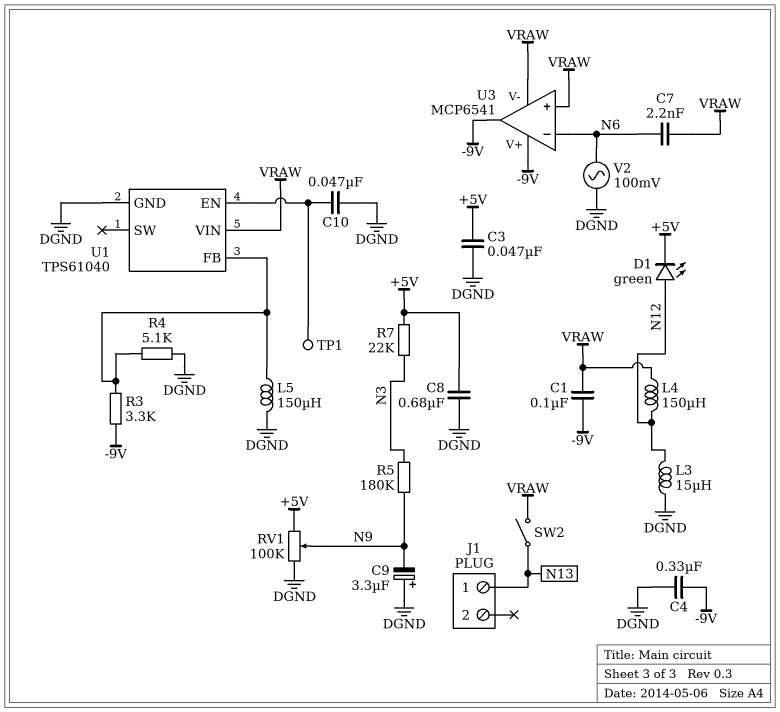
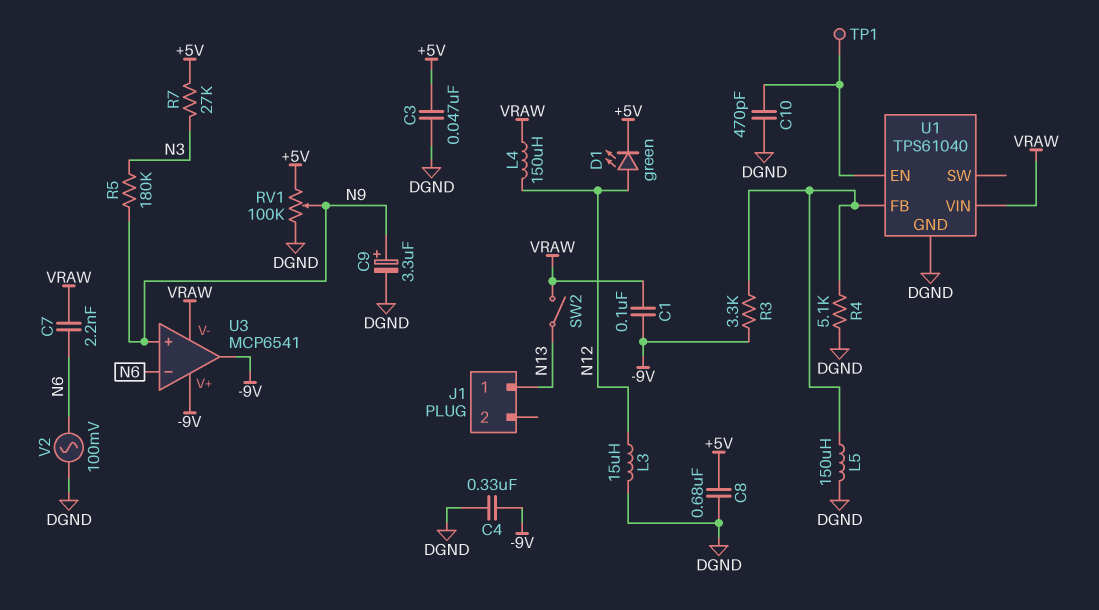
C9: 3.3uF (plus DGND, minus N9) -> 3.3uF (plus N9, minus DGND)
C10: 47nF (DGND, U1/EN) -> 470pF (DGND, U1/EN)
R7: 22k (+5V, N3) -> 27k (+5V, N3)
U3 pin in+: VRAW -> N9

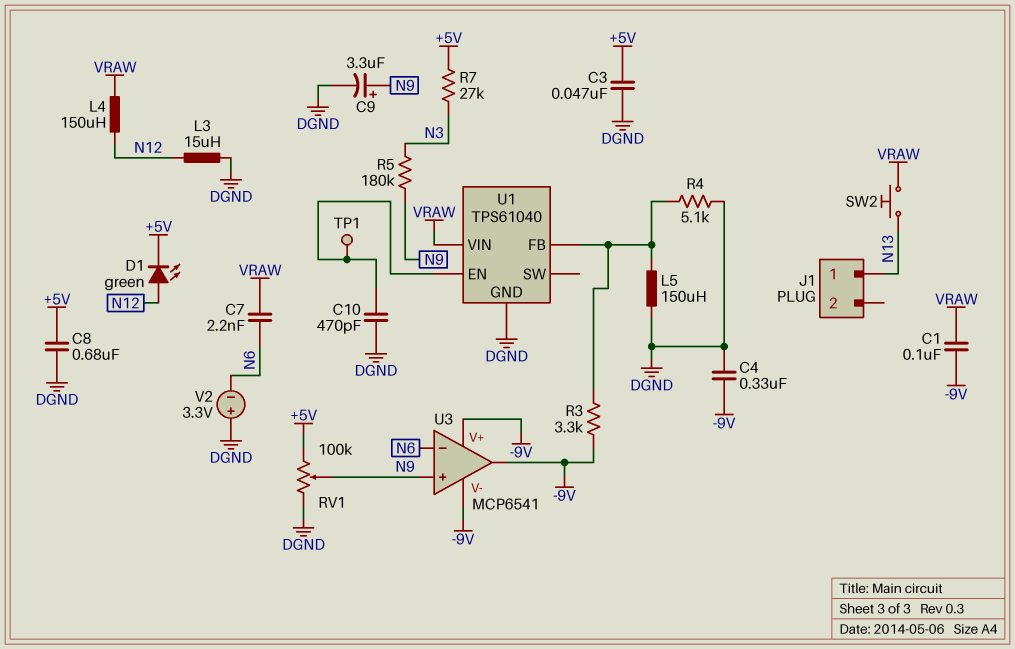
SW2: switch (N13, VRAW) -> button (N13, VRAW)
U3 pin V-: VRAW -> -9V
V2: AC 100mV (DGND, N6) -> 3.3V (plus DGND, minus N6)

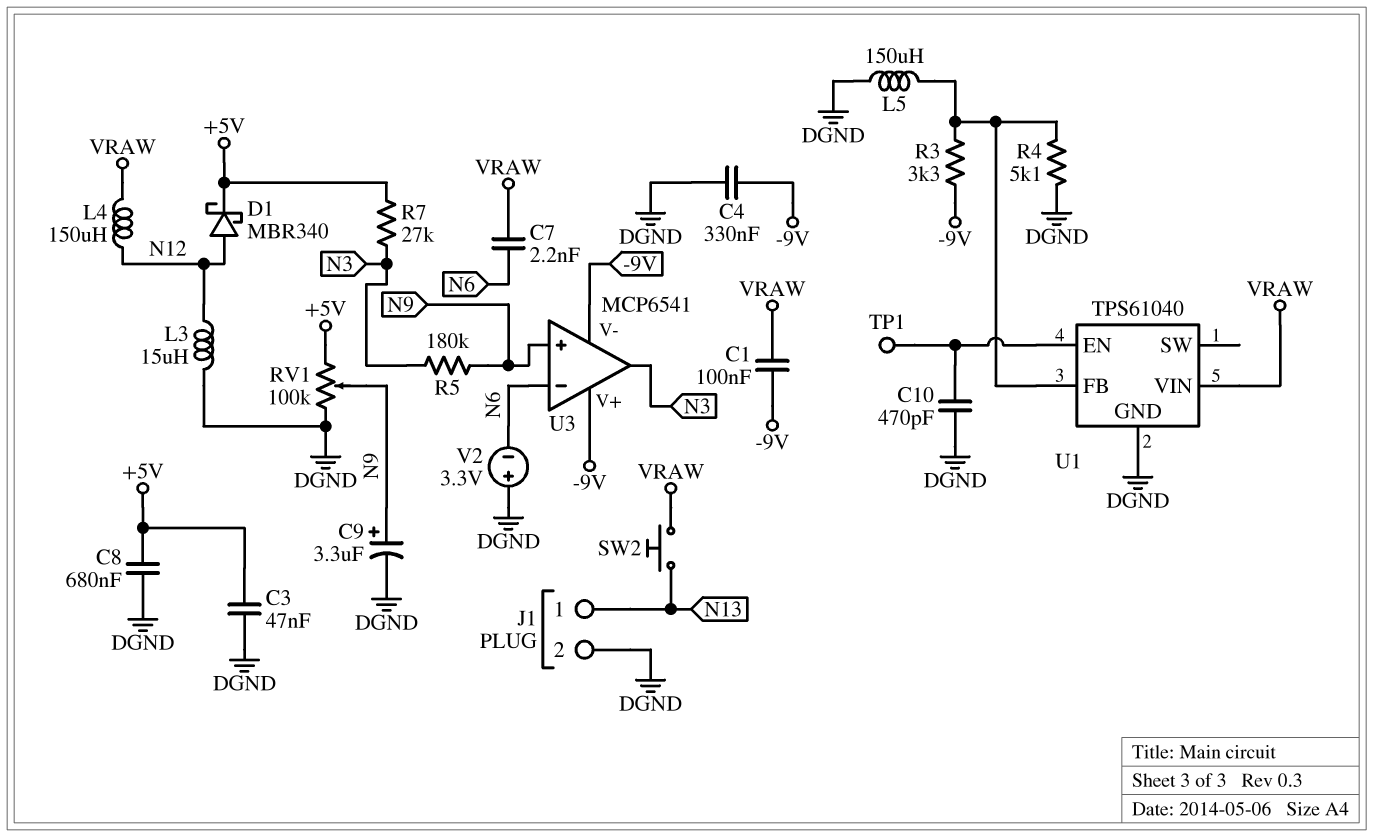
D1: LED green (A N12, K +5V) -> schottky MBR340 (A N12, K +5V)
J1 pin 2: none -> DGND
U3 pin out: -9V -> N3

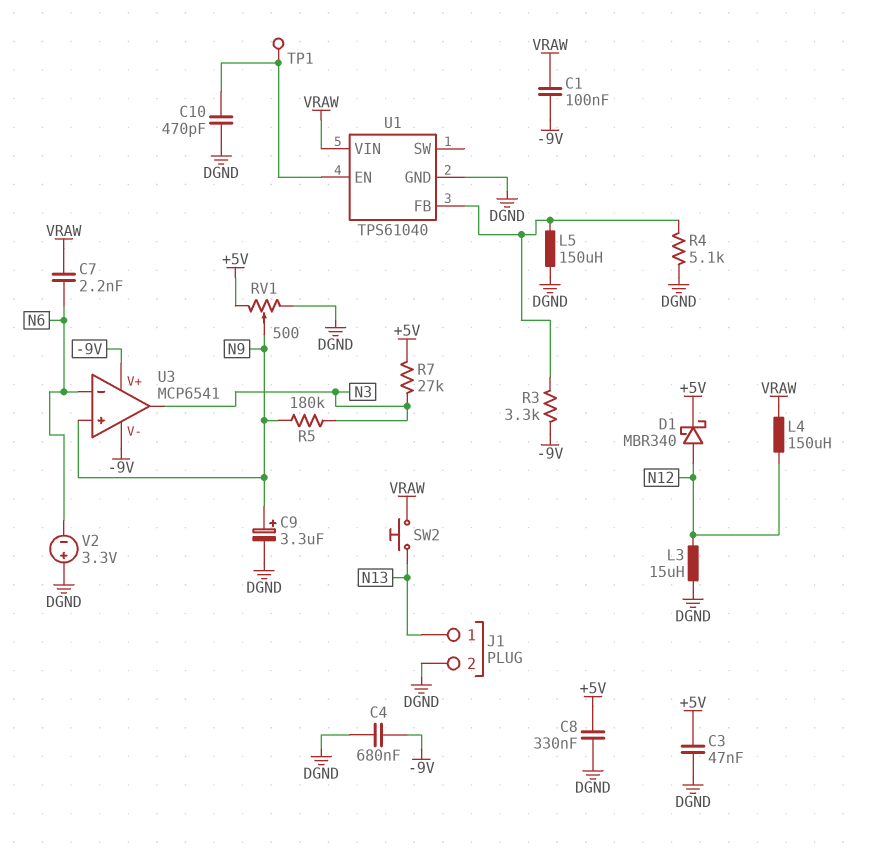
C4: 330nF (-9V, DGND) -> 680nF (-9V, DGND)
C8: 680nF (+5V, DGND) -> 330nF (+5V, DGND)
RV1: 100k (+5V, DGND, wiper N9) -> 500 (+5V, DGND, wiper N9)

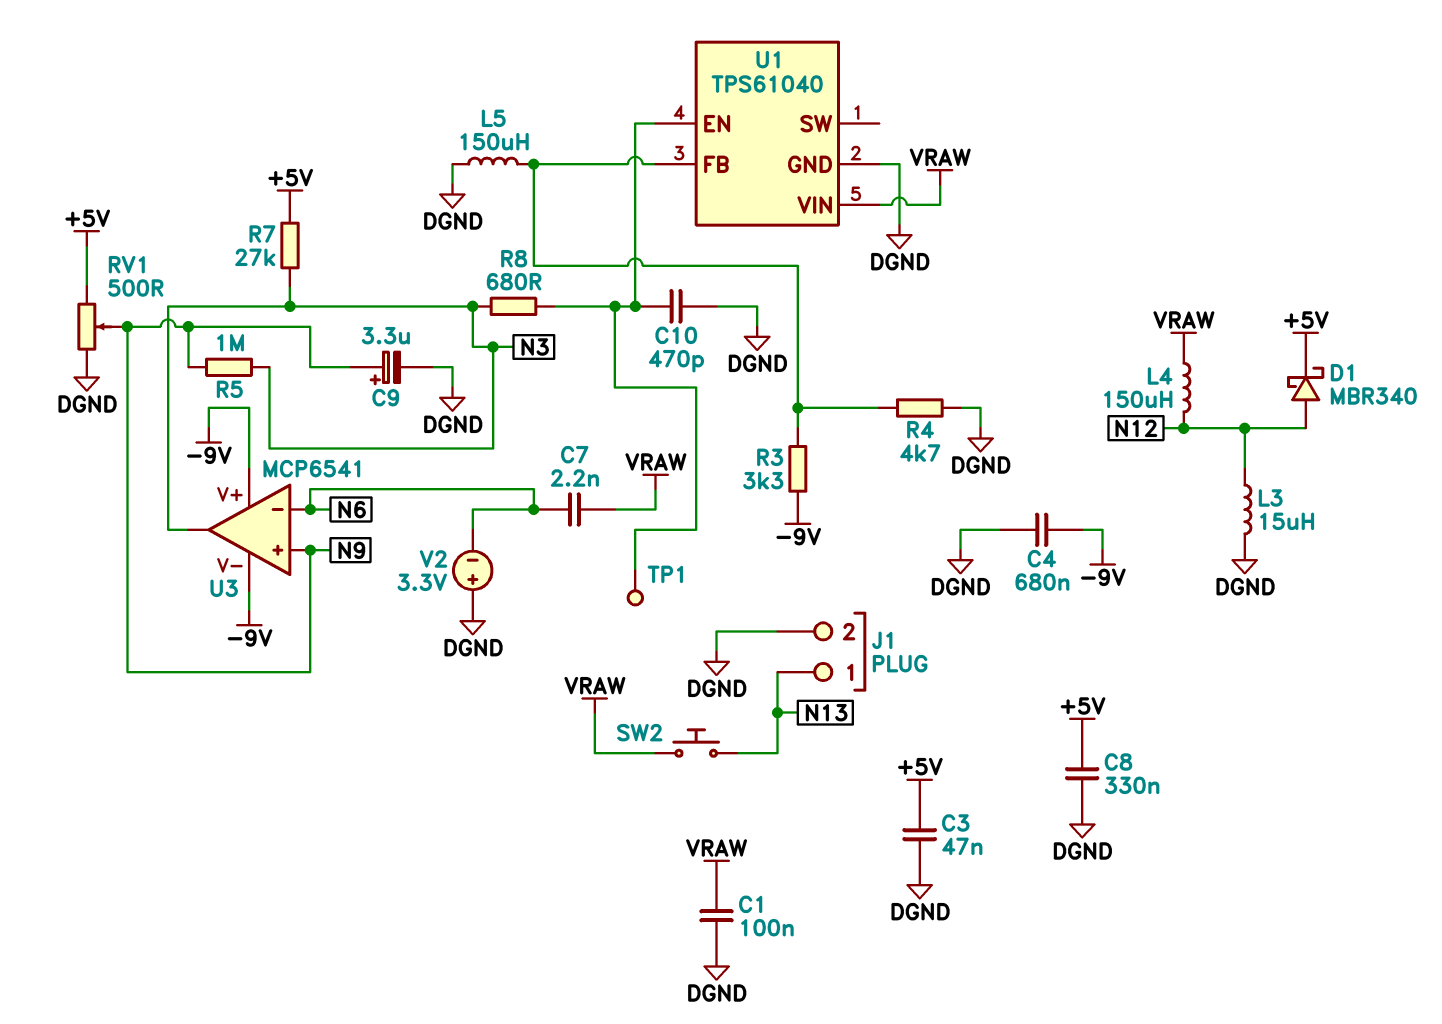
C1: 100nF (-9V, VRAW) -> 100nF (DGND, VRAW)
R4: 5.1k (DGND, U1/FB) -> 4.7k (DGND, U1/FB)
R5: 180k (N3, N9) -> 1M (N3, N9)
R8: none -> 680 (N3, U1/EN)

